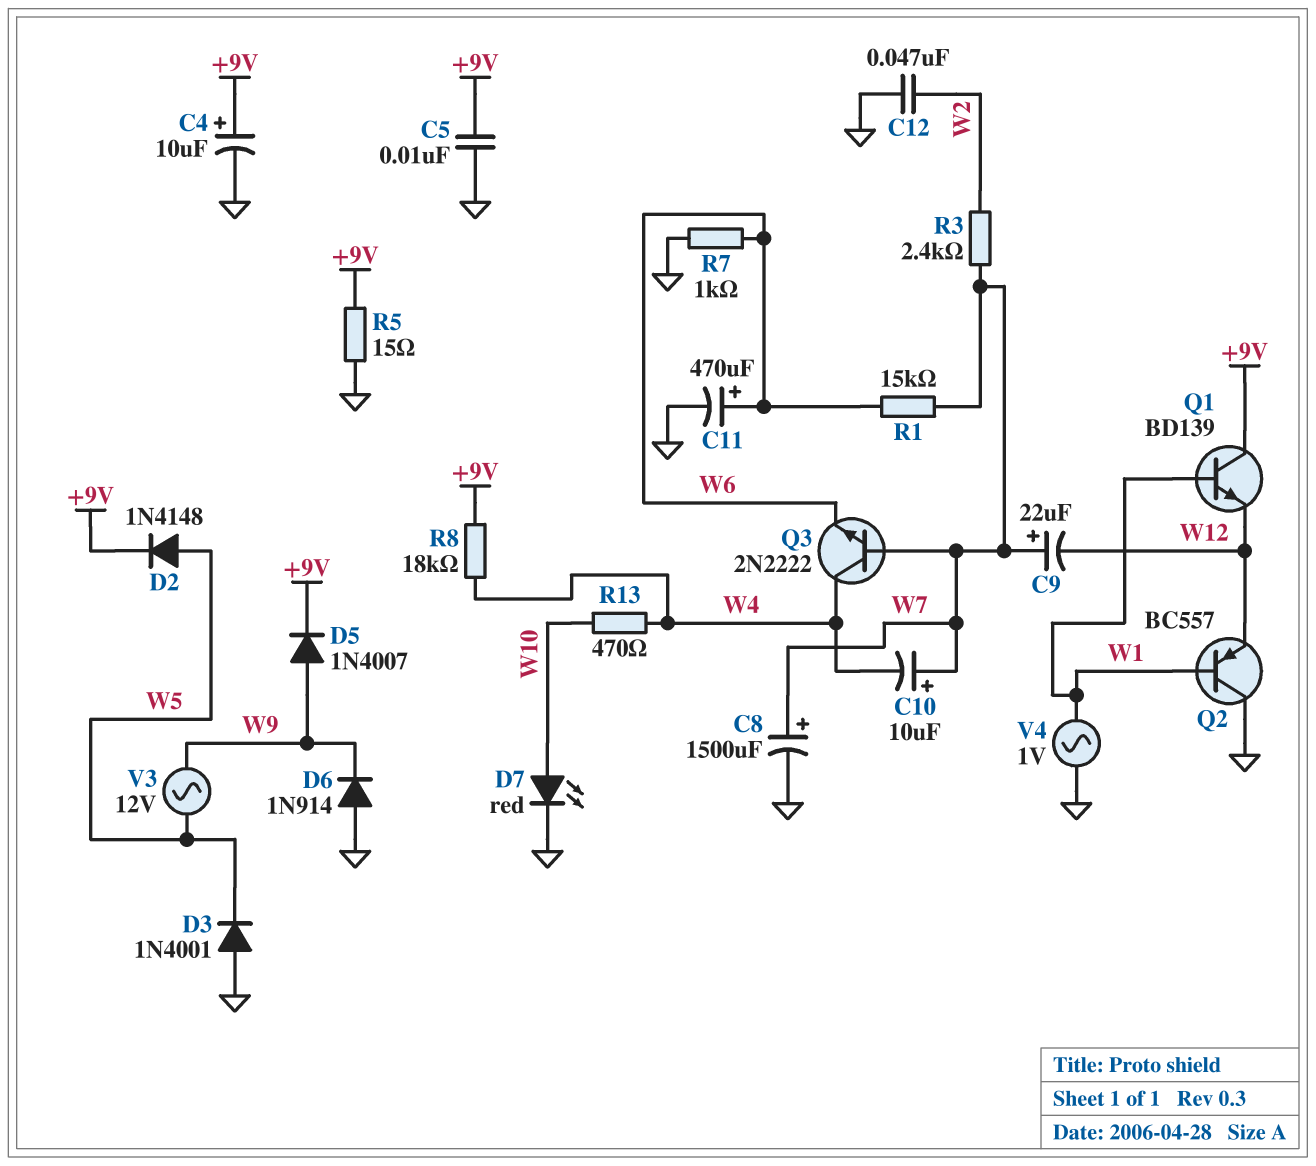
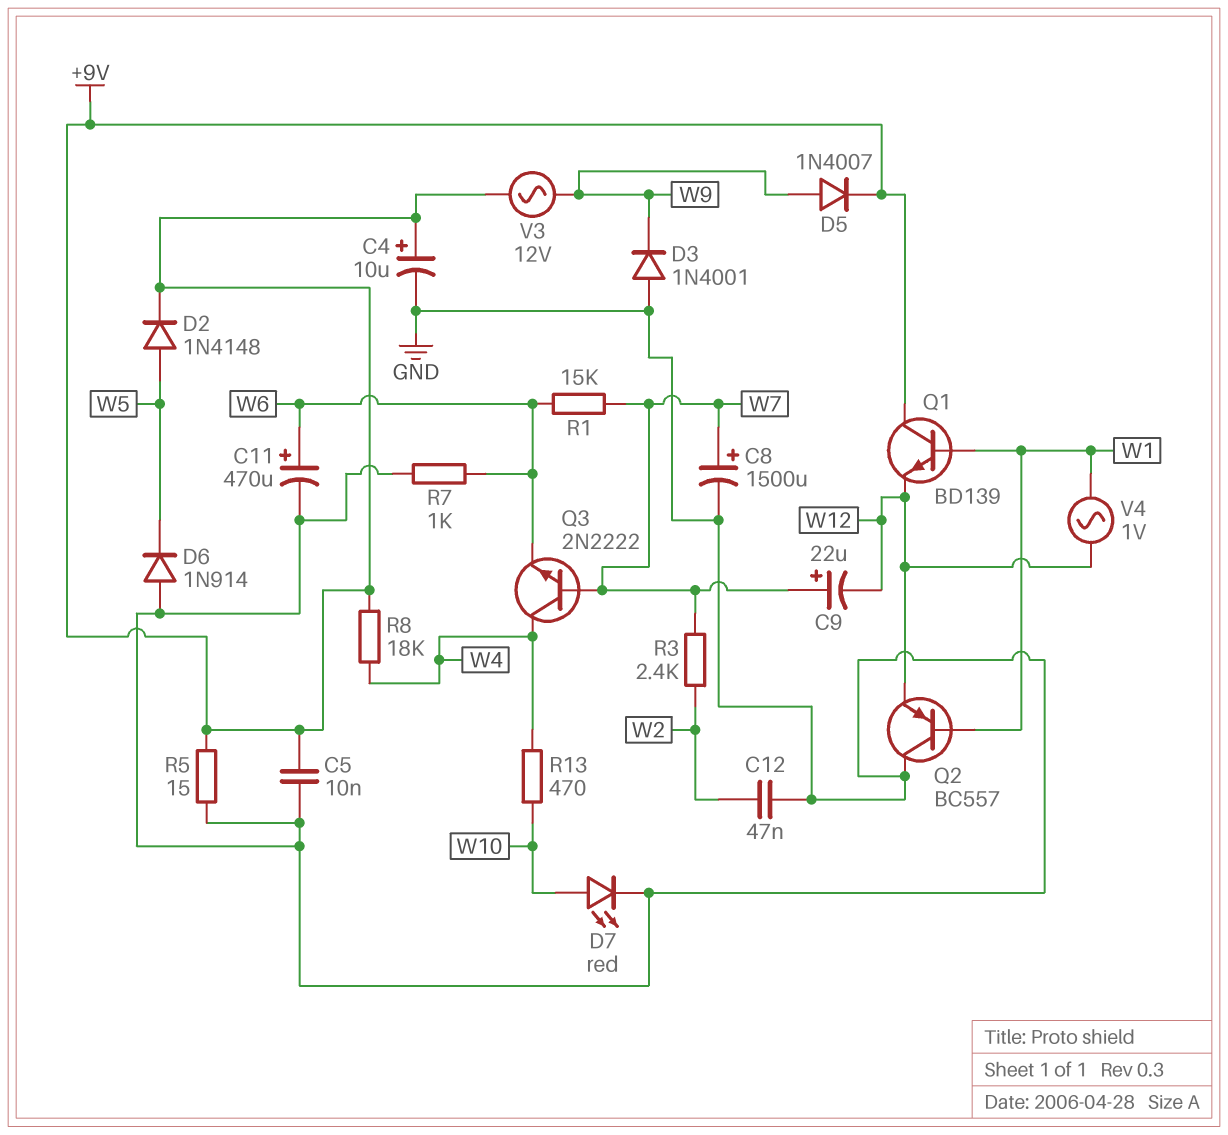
C10: 10uF (plus W7, minus W4) -> none
D3: diode 1N4001 (A GND, K W5) -> diode 1N4001 (A GND, K W9)
D6: diode 1N914 (A GND, K W9) -> diode 1N914 (A GND, K W5)
V3: AC 12V (W5, W9) -> AC 12V (+9V, W9)
V4: AC 1V (GND, W1) -> AC 1V (W1, W12)

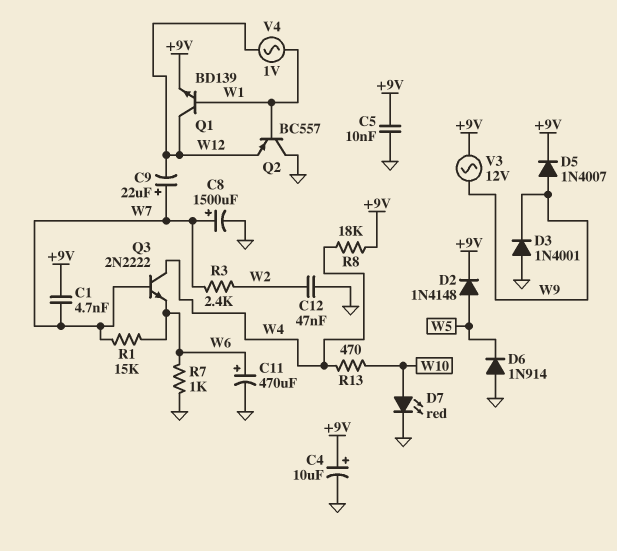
C1: none -> 4.7nF (+9V, W7)
Q1: NPN BD139 (B W1, C +9V, E W12) -> NPN BD139 (B W1, C W12, E +9V)
R5: 15 (+9V, GND) -> none

